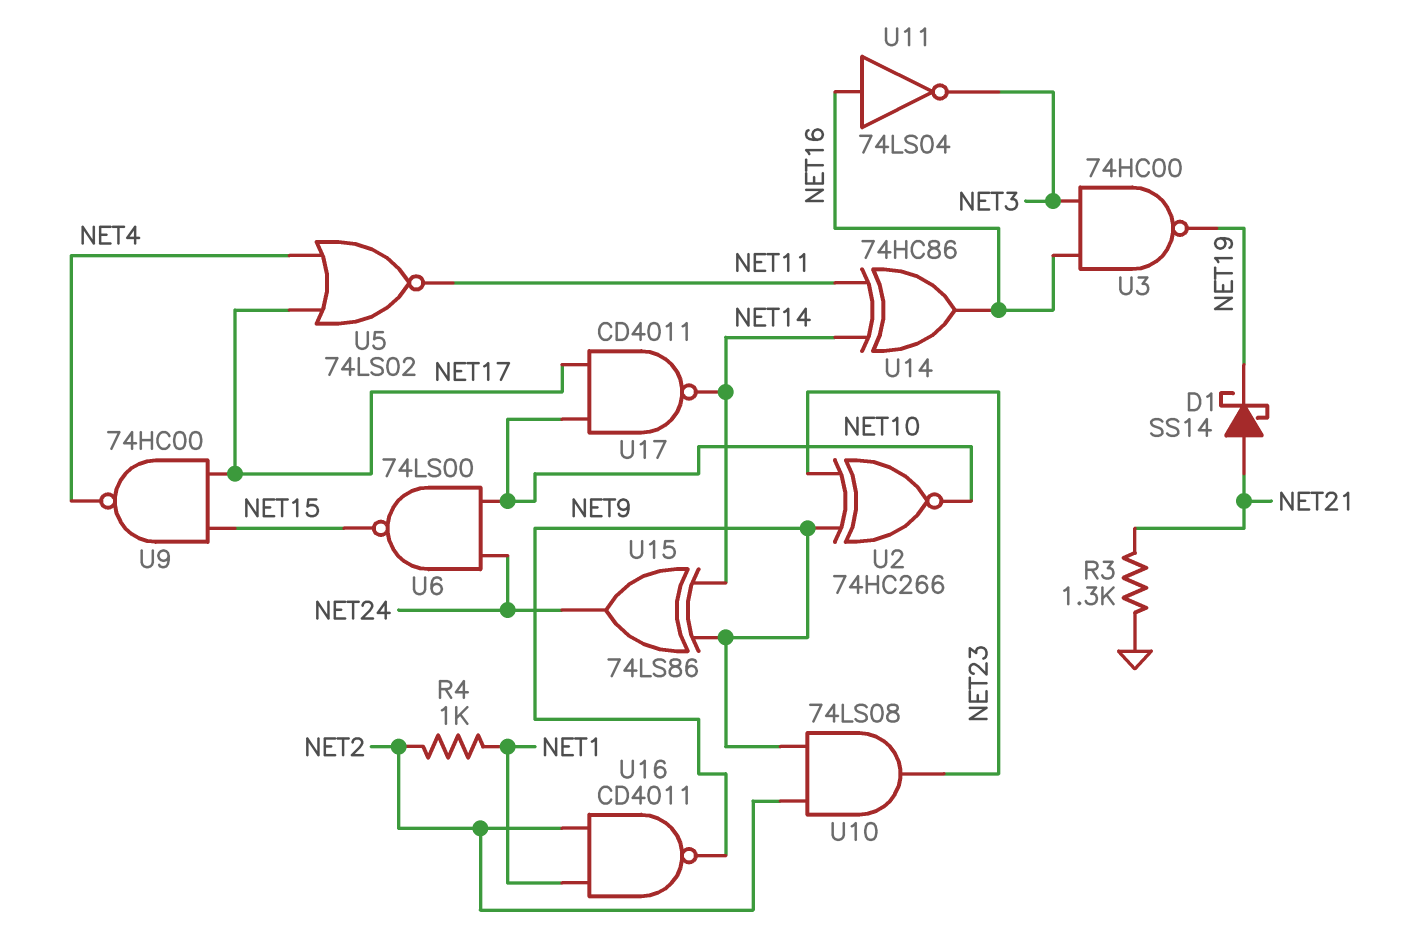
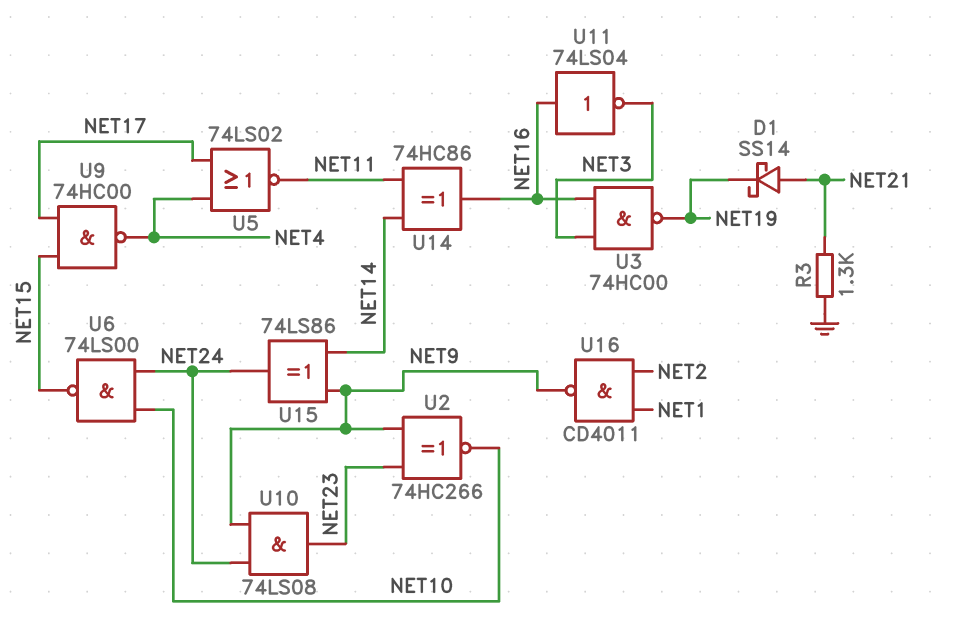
R4: 1k (NET1, NET2) -> none
U10: AND 74LS08 (in NET2, in NET9, out NET23) -> AND 74LS08 (in NET9, in NET24, out NET23)
U17: NAND CD4011 (in NET10, in NET17, out NET14) -> none

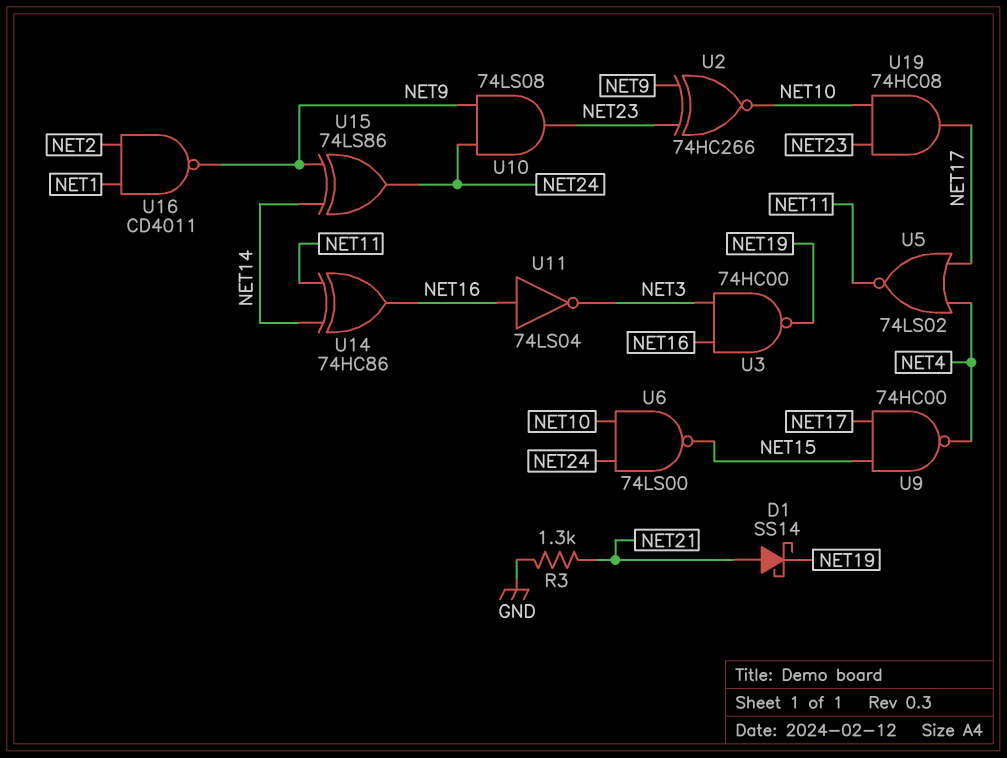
U19: none -> AND 74HC08 (in NET10, in NET23, out NET17)

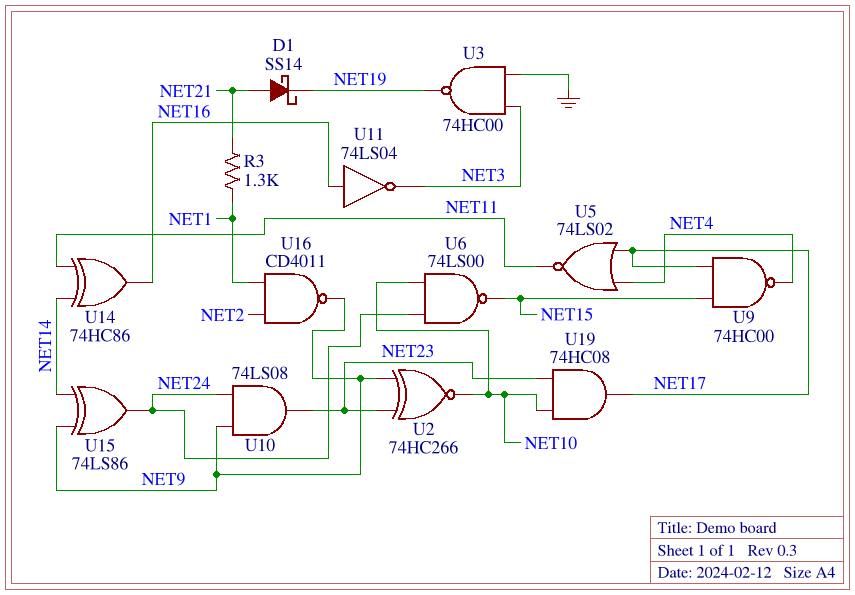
R3: 1.3k (GND, NET21) -> 1.3k (NET1, NET21)
U3: NAND 74HC00 (in NET3, in NET16, out NET19) -> NAND 74HC00 (in GND, in NET3, out NET19)

